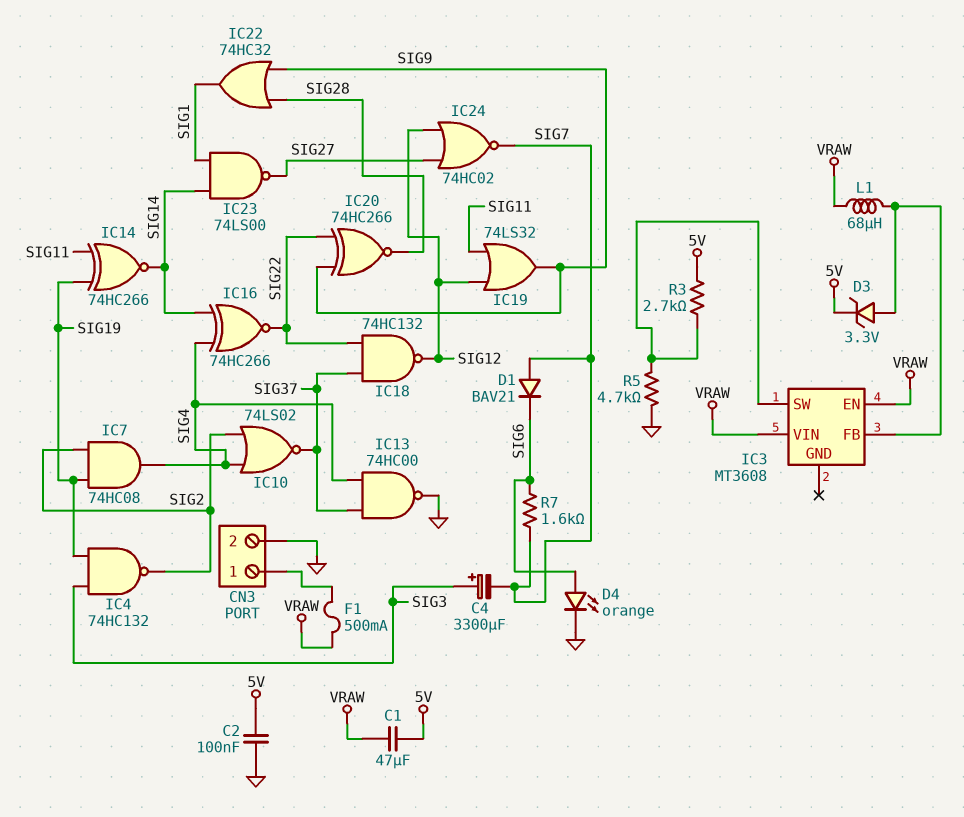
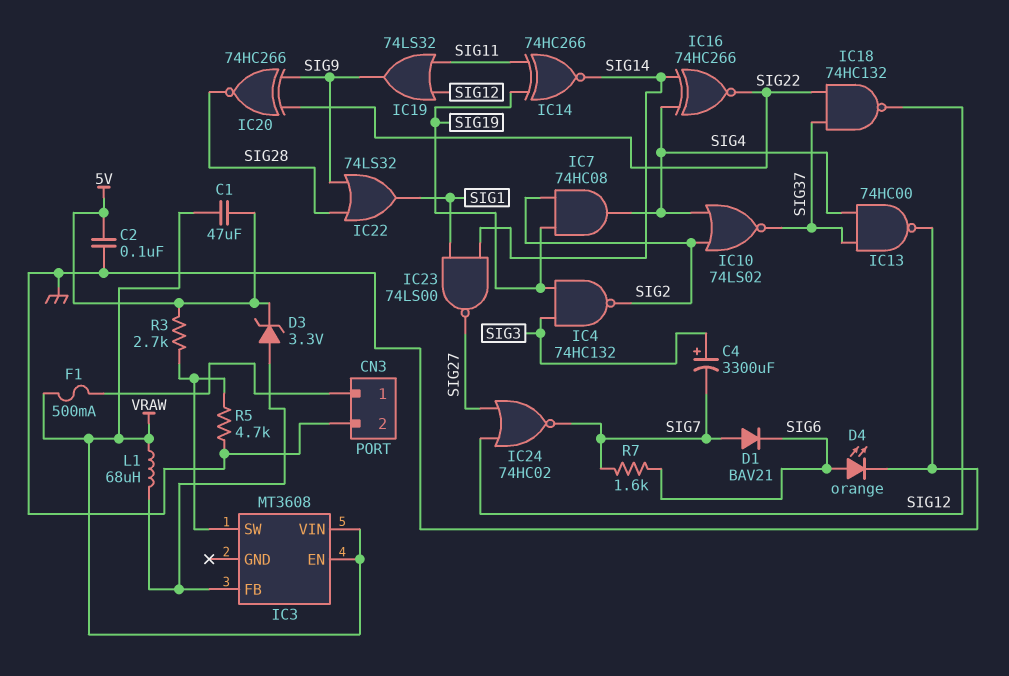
IC22: OR 74HC32 (in SIG9, in SIG28, out SIG1) -> OR 74LS32 (in SIG9, in SIG28, out SIG1)

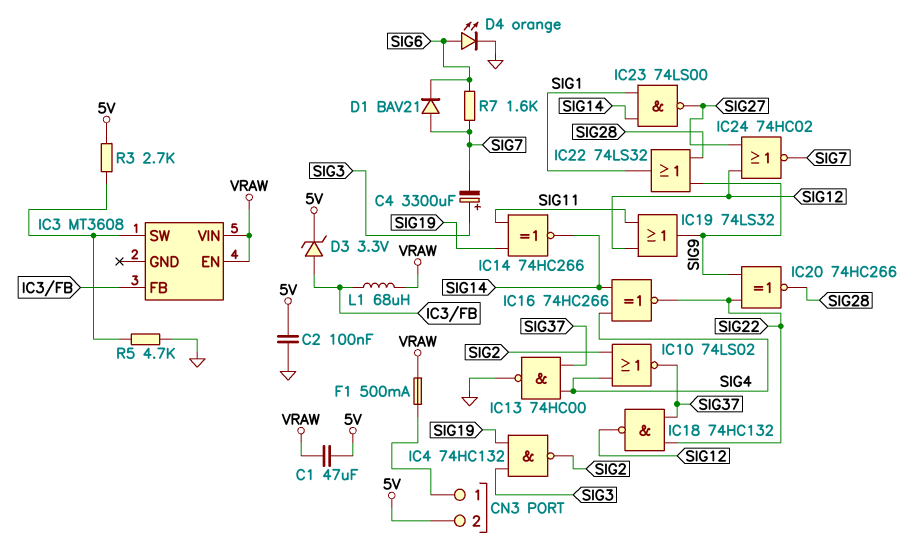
CN3 pin 2: GND -> 5V
IC7: AND 74HC08 (in SIG2, in SIG19, out SIG4) -> none

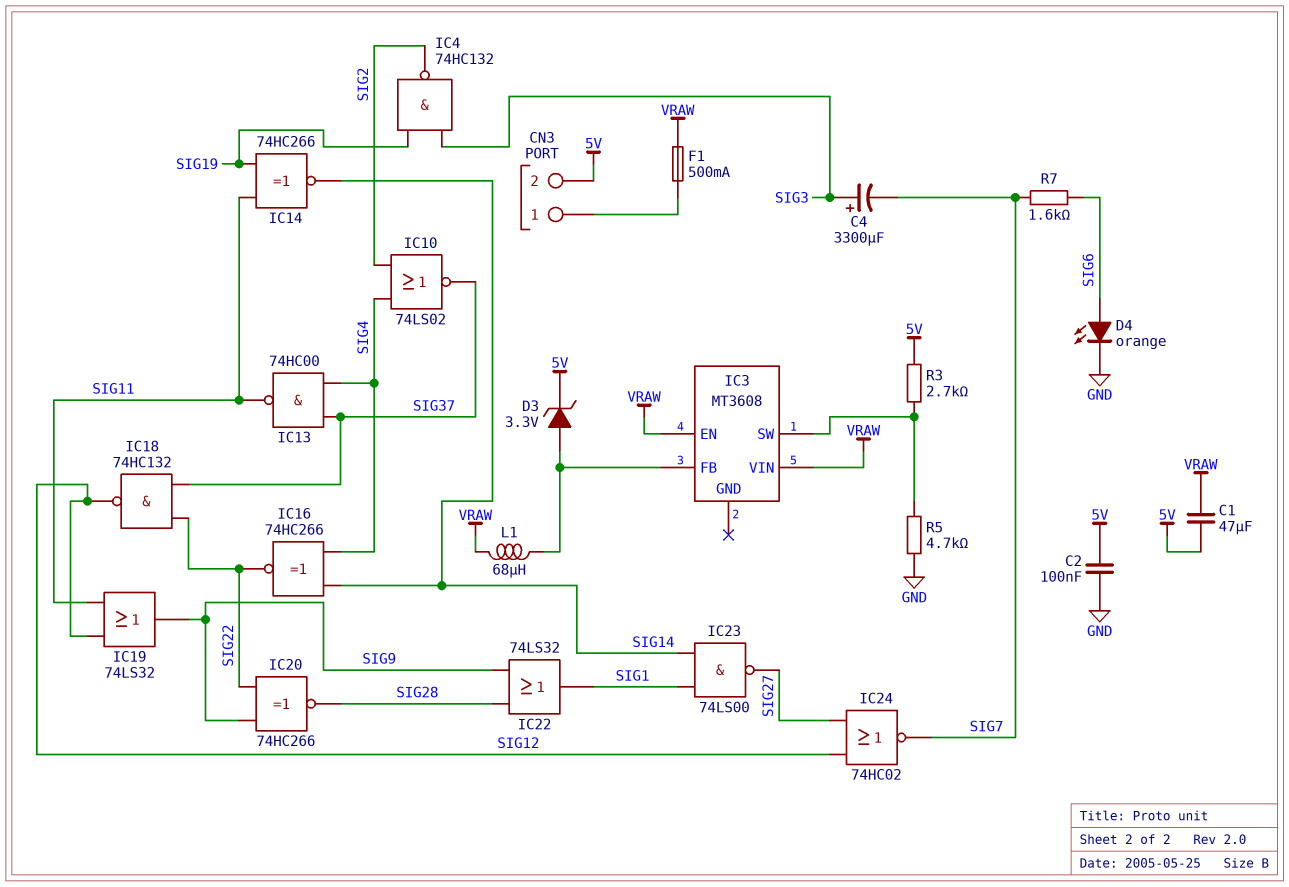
D1: diode BAV21 (A SIG7, K SIG6) -> none
IC13: NAND 74HC00 (in SIG4, in SIG37, out GND) -> NAND 74HC00 (in SIG4, in SIG37, out SIG11)

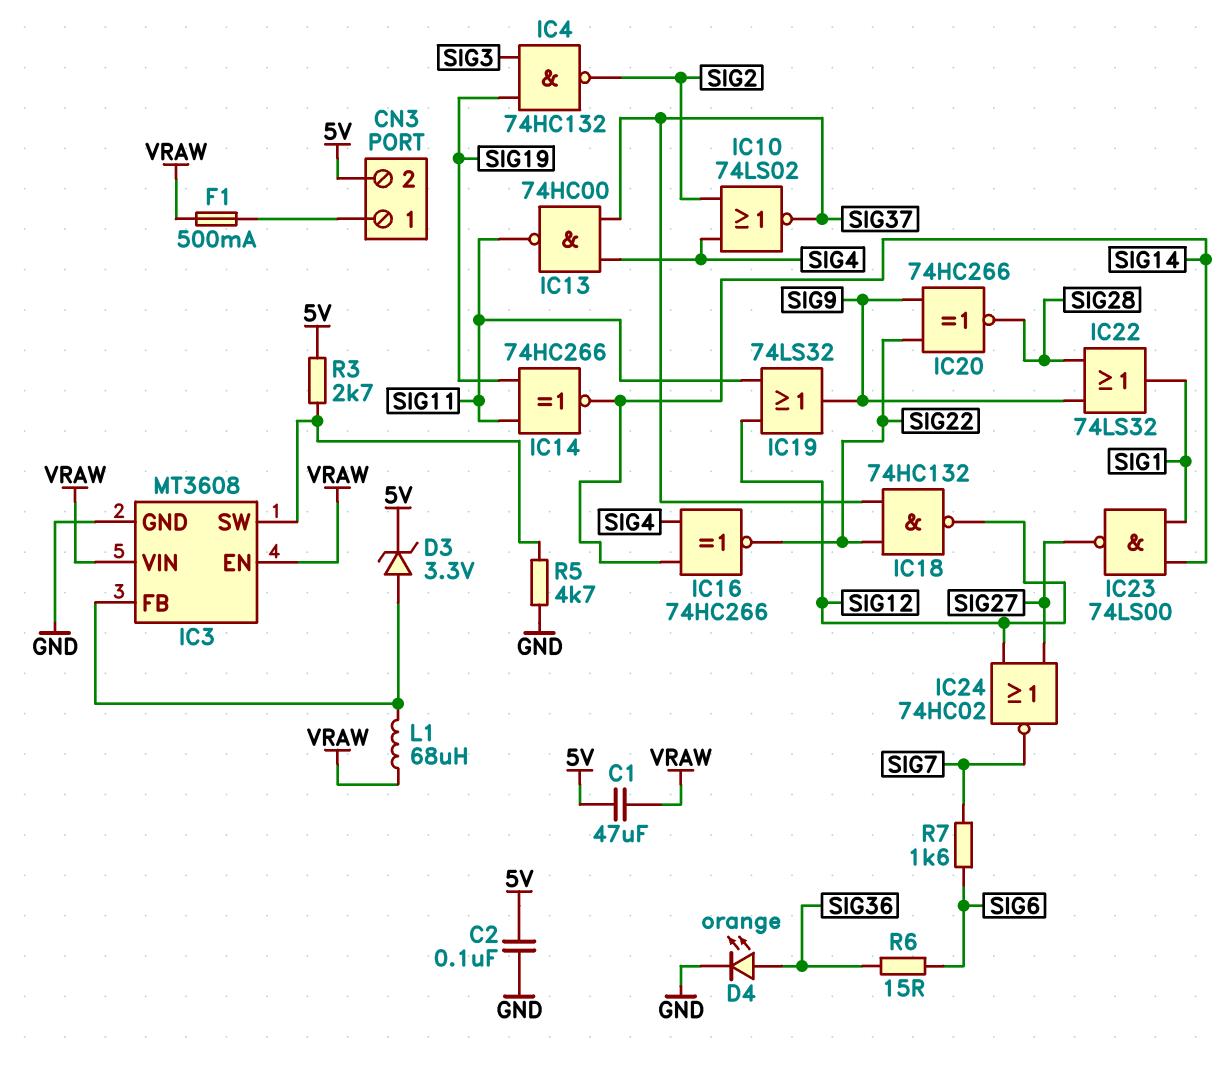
C4: 3300uF (plus SIG3, minus SIG7) -> none
D4: LED orange (A SIG6, K GND) -> LED orange (A SIG36, K GND)
IC3 pin GND: none -> GND
R6: none -> 15 (SIG6, SIG36)

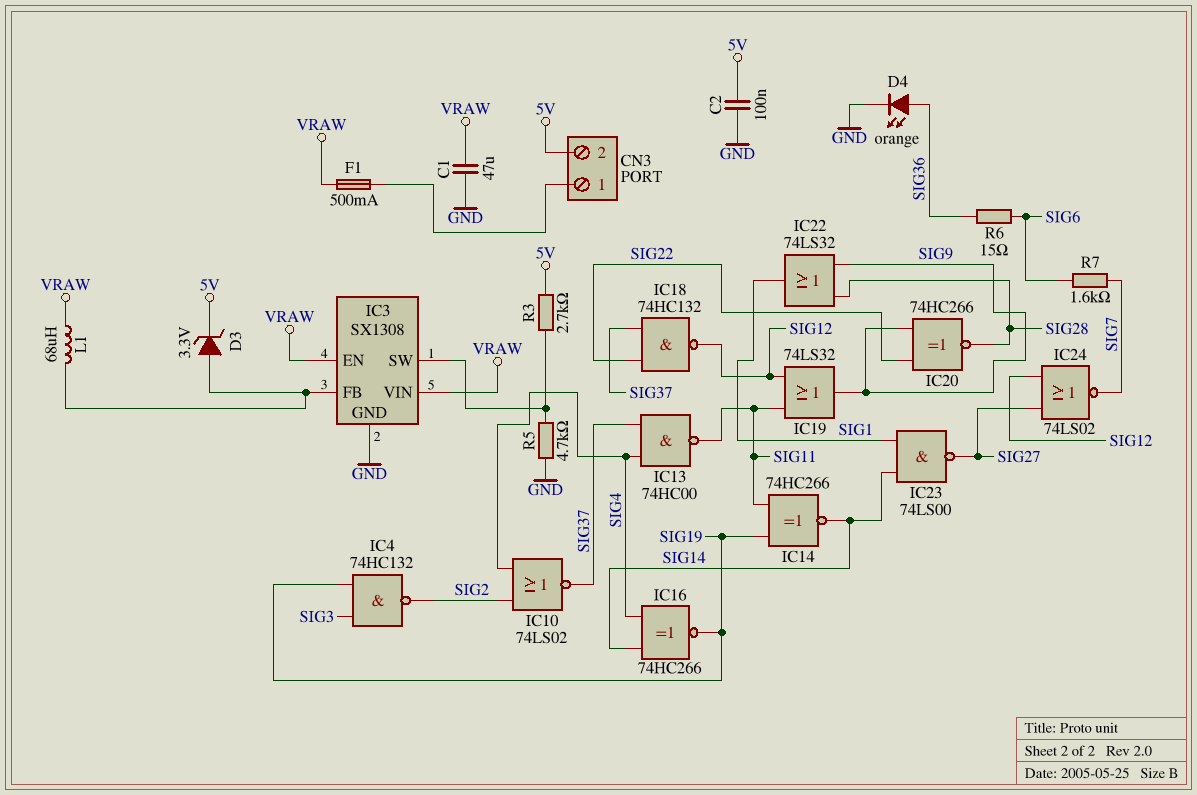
C1: 47uF (5V, VRAW) -> 47uF (GND, VRAW)
IC3: MT3608 -> SX1308
IC16: XNOR 74HC266 (in SIG4, in SIG14, out SIG22) -> XNOR 74HC266 (in SIG4, in SIG14, out SIG19)
IC24: NOR 74HC02 (in SIG12, in SIG27, out SIG7) -> NOR 74LS02 (in SIG12, in SIG27, out SIG7)

